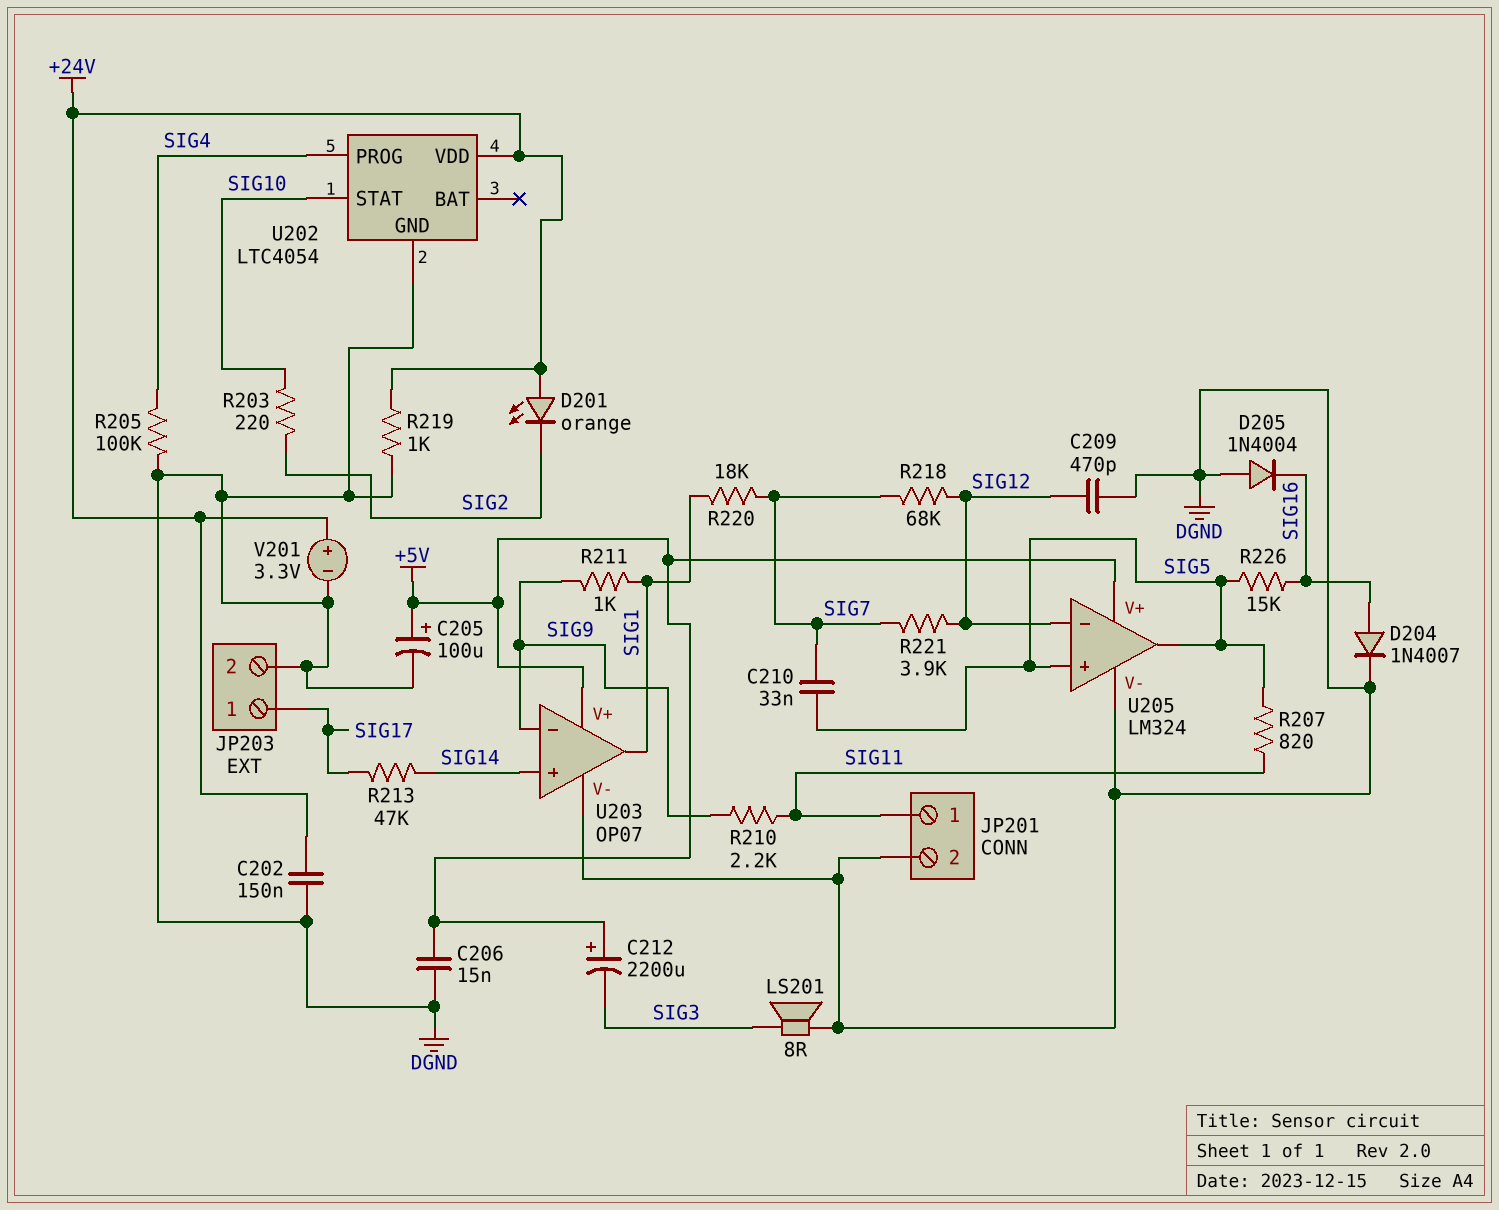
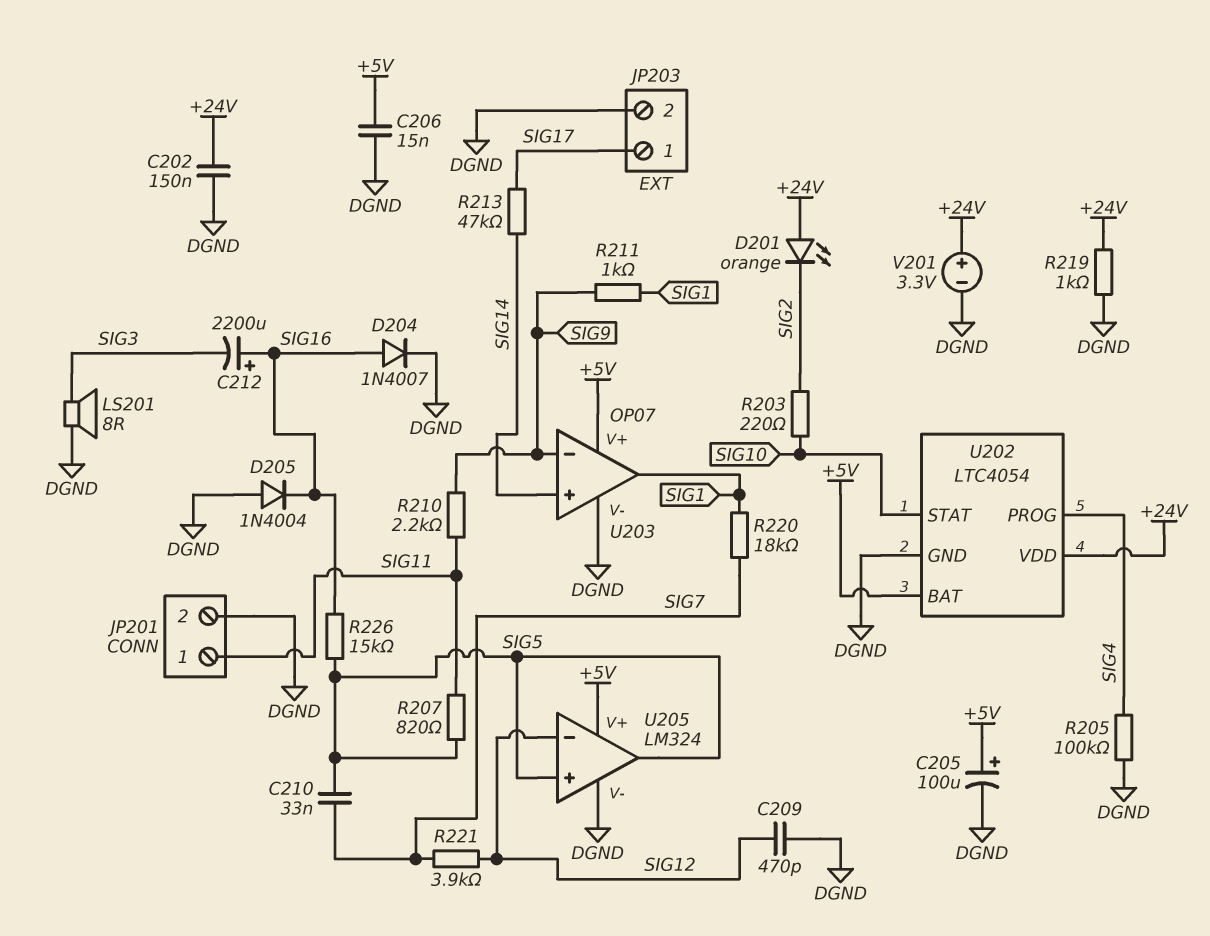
C212: 2200uF (plus +5V, minus SIG3) -> 2200uF (plus SIG16, minus SIG3)
R218: 68k (SIG7, SIG12) -> none
U202 pin BAT: none -> +5V

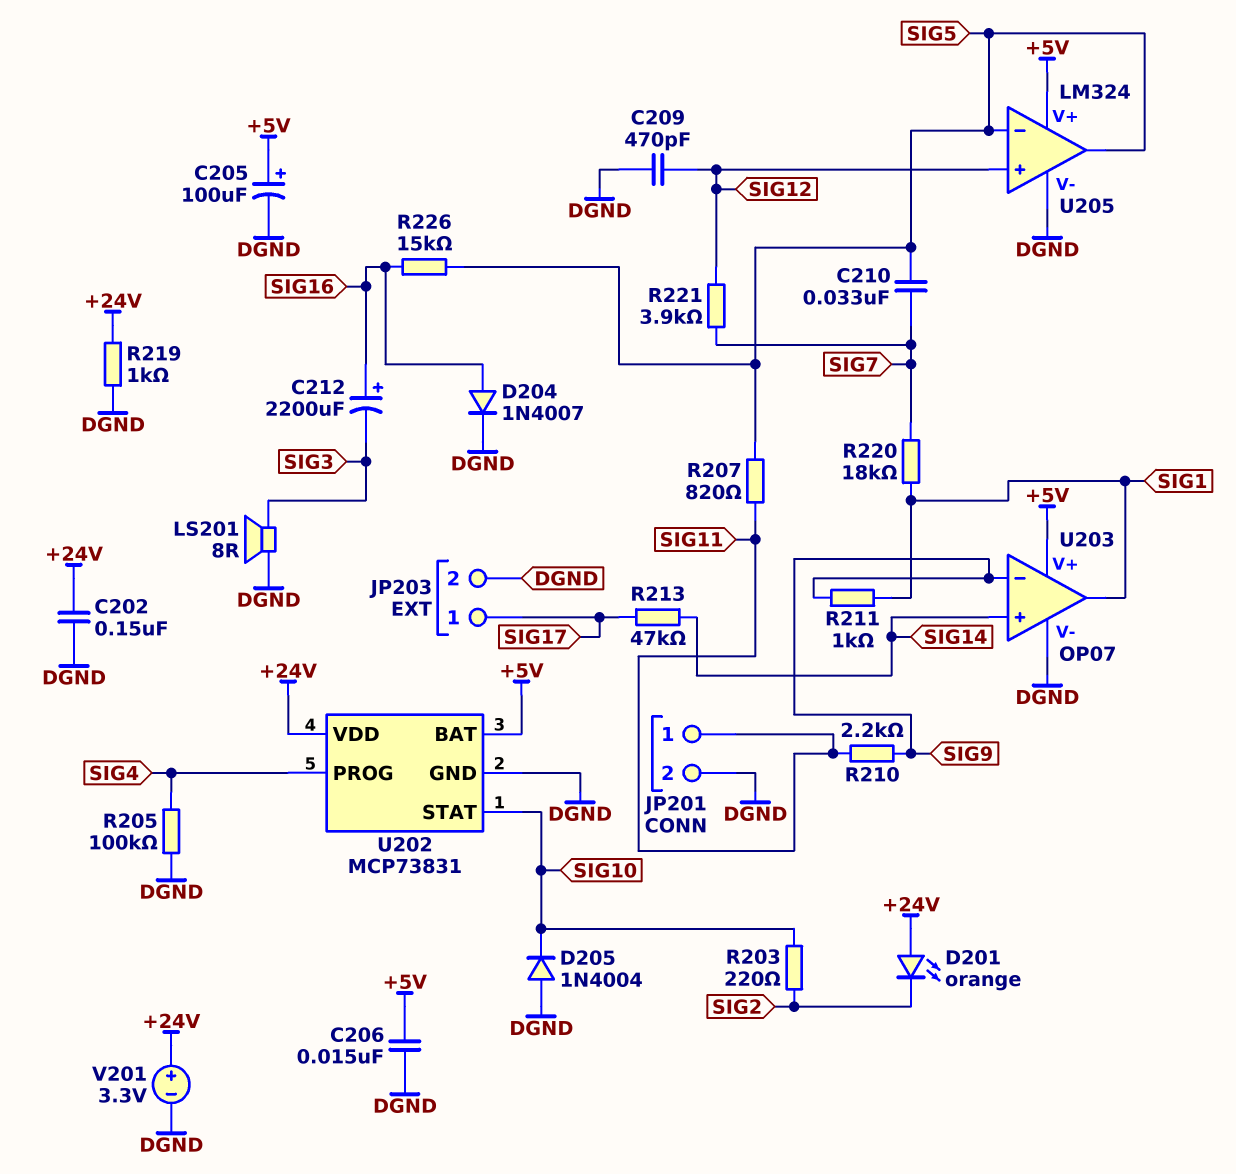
D205: diode 1N4004 (A DGND, K SIG16) -> diode 1N4004 (A DGND, K SIG10)
U202: LTC4054 -> MCP73831
U205 pin in+: SIG5 -> SIG12
U205 pin in-: SIG12 -> SIG5

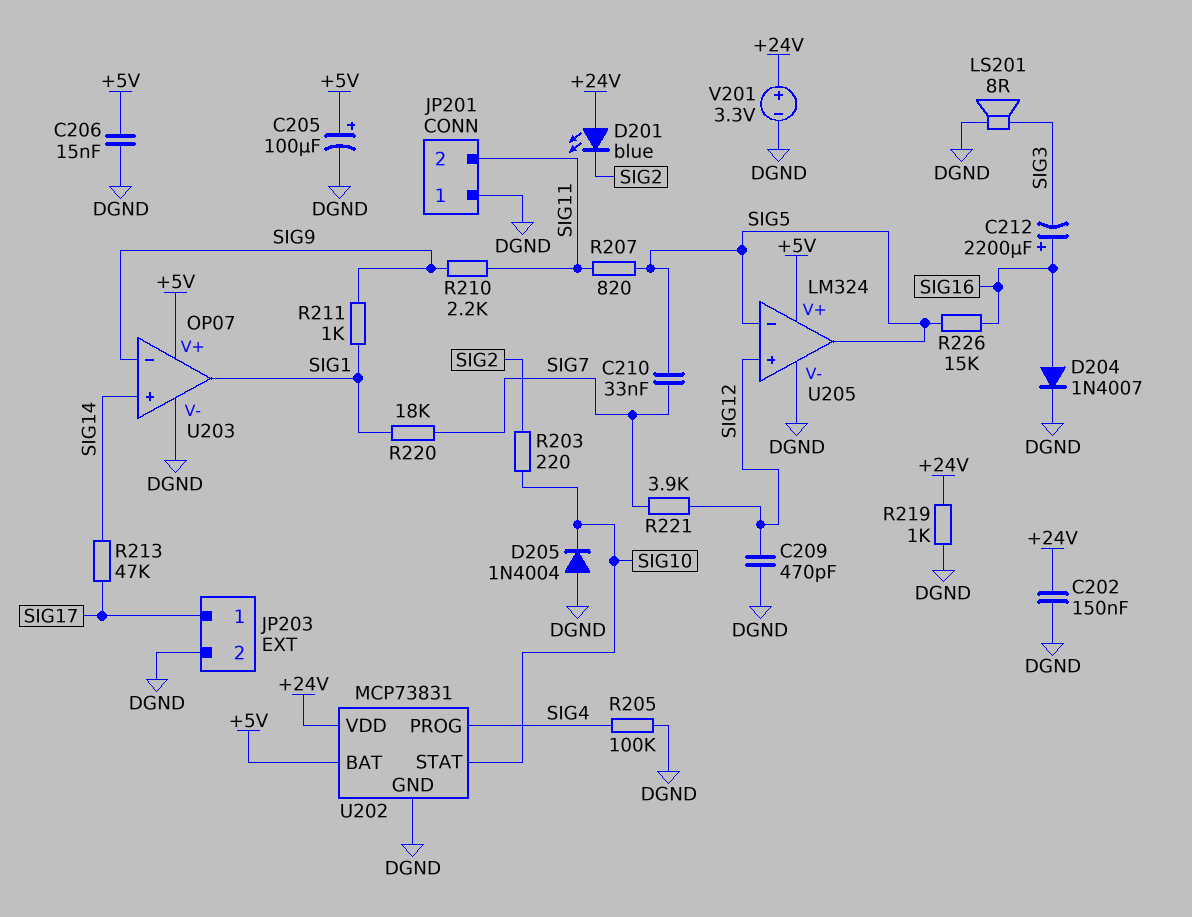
D201: LED orange (A +24V, K SIG2) -> LED blue (A +24V, K SIG2)
JP201 pin 1: SIG11 -> DGND
JP201 pin 2: DGND -> SIG11

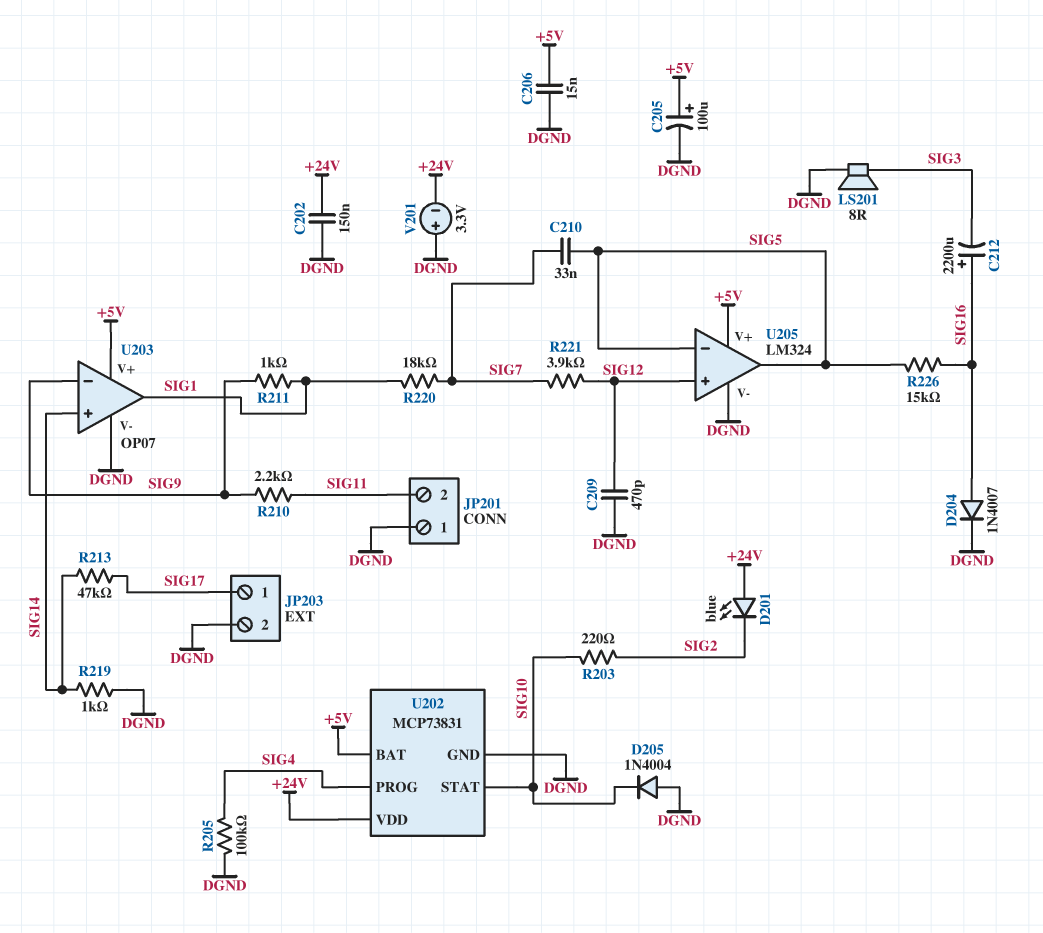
R207: 820 (SIG5, SIG11) -> none
R219: 1k (+24V, DGND) -> 1k (DGND, SIG14)
V201: 3.3V (plus +24V, minus DGND) -> 3.3V (plus DGND, minus +24V)

